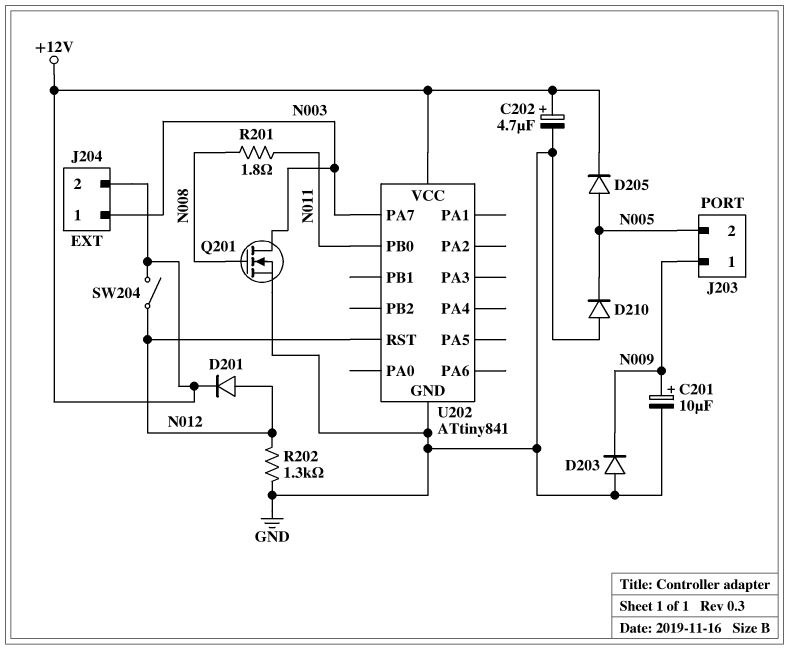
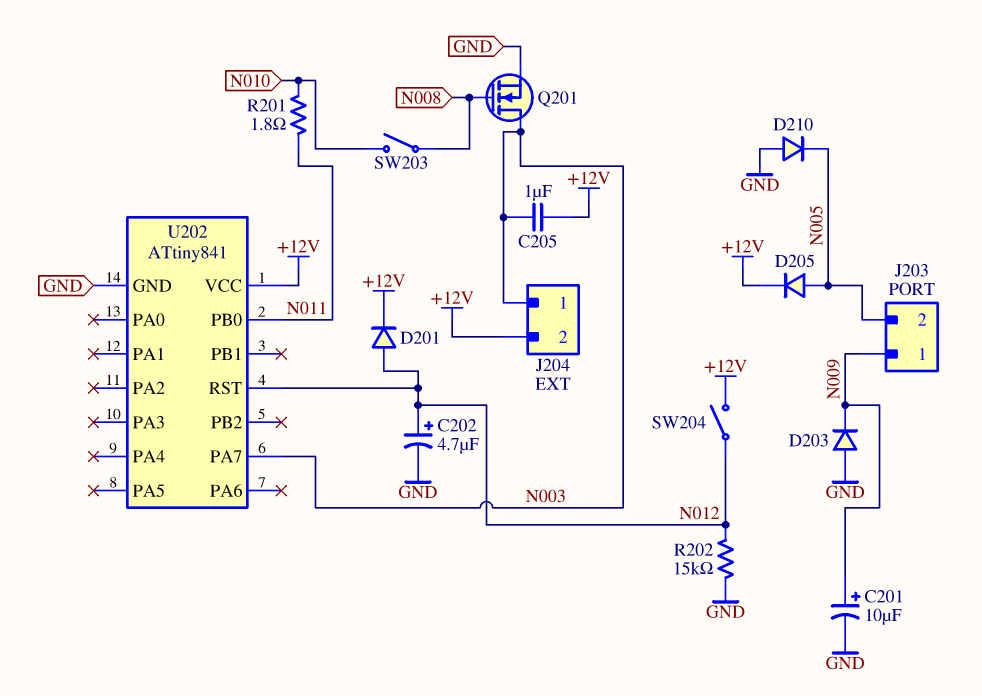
C202: 4.7uF (plus +12V, minus GND) -> 4.7uF (plus N012, minus GND)
C205: none -> 1uF (+12V, N003)
R201: 1.8 (N008, N011) -> 1.8 (N010, N011)
R202: 1.3k (GND, N012) -> 15k (GND, N012)
SW203: none -> switch (N008, N010)

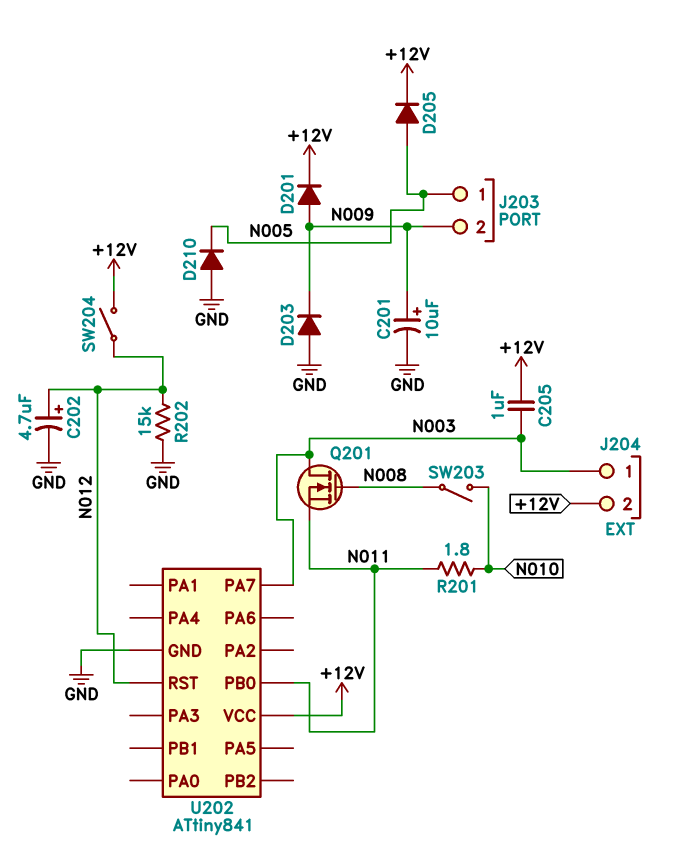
D201: diode (A N012, K +12V) -> diode (A N009, K +12V)
J203 pin 1: N009 -> N005
J203 pin 2: N005 -> N009
Q201: NMOS (G N008, D N003, S GND) -> NMOS (G N008, D N003, S N011)

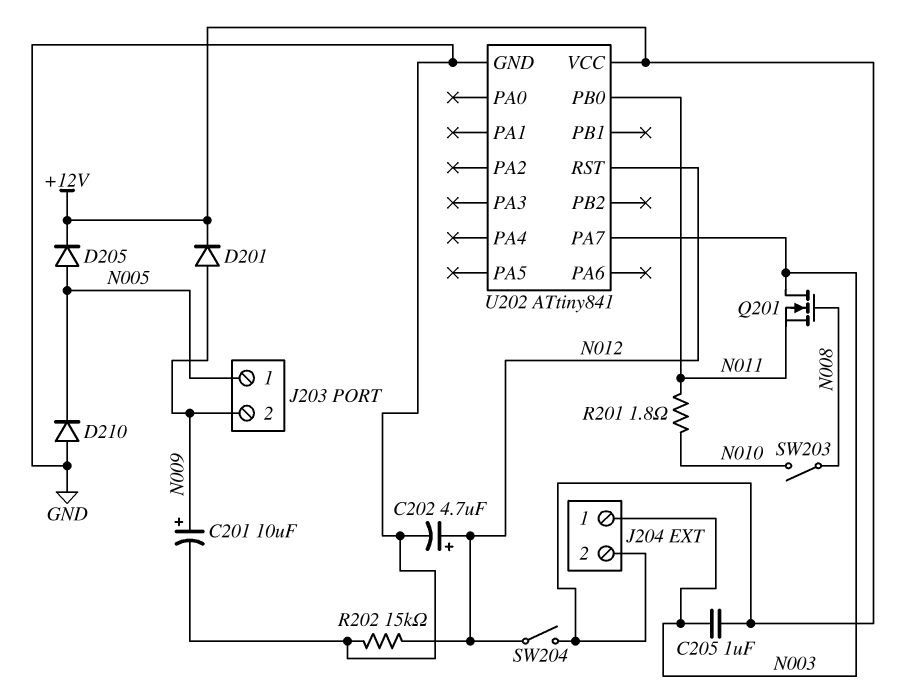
D203: diode (A GND, K N009) -> none

